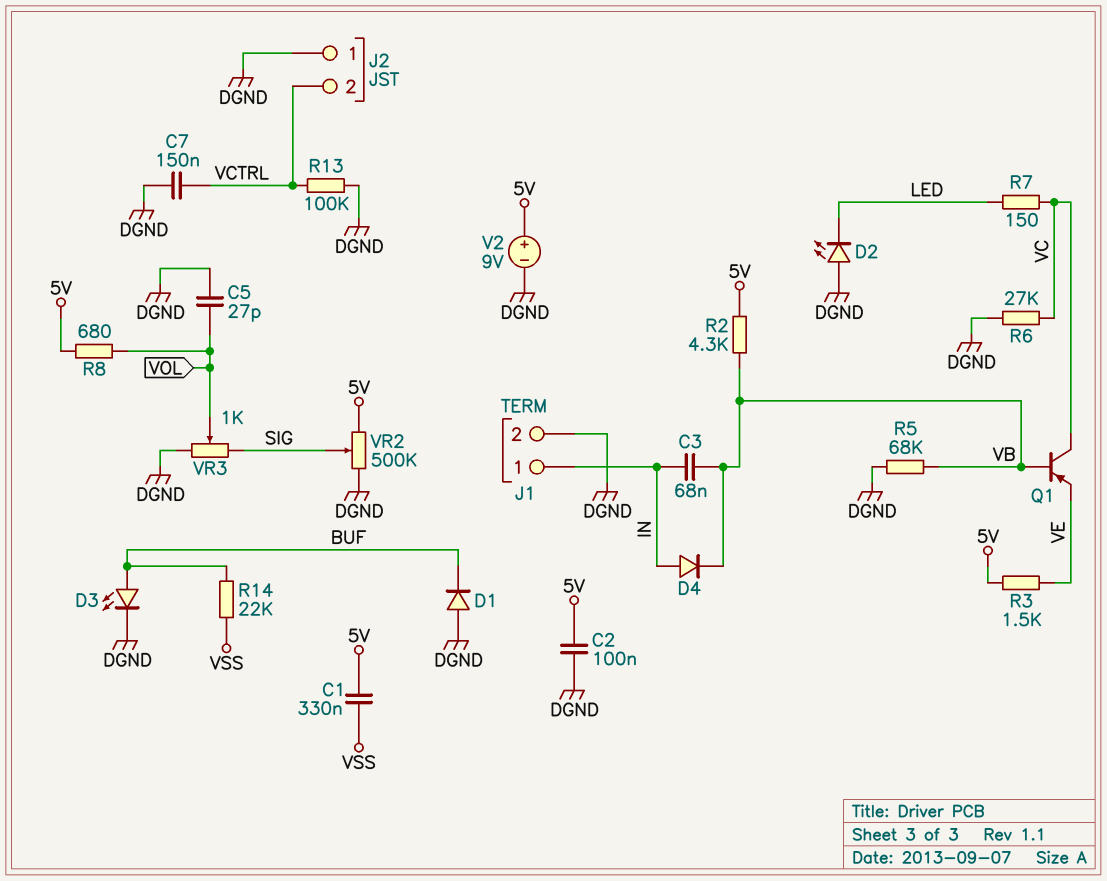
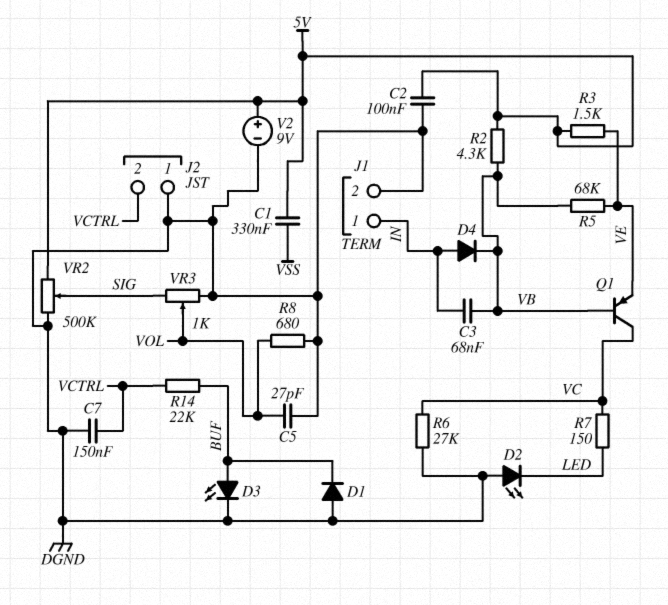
R5: 68k (DGND, VB) -> 68k (VB, VE)
R8: 680 (5V, VOL) -> 680 (DGND, VOL)
R13: 100k (DGND, VCTRL) -> none
R14: 22k (BUF, VSS) -> 22k (BUF, VCTRL)

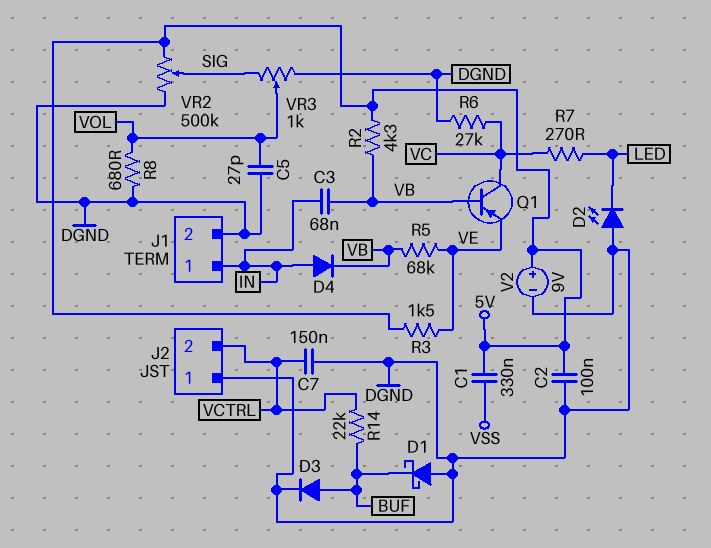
D1: diode (A DGND, K BUF) -> schottky (A DGND, K BUF)
D3: LED (A BUF, K DGND) -> diode (A BUF, K DGND)
R7: 150 (LED, VC) -> 270 (LED, VC)

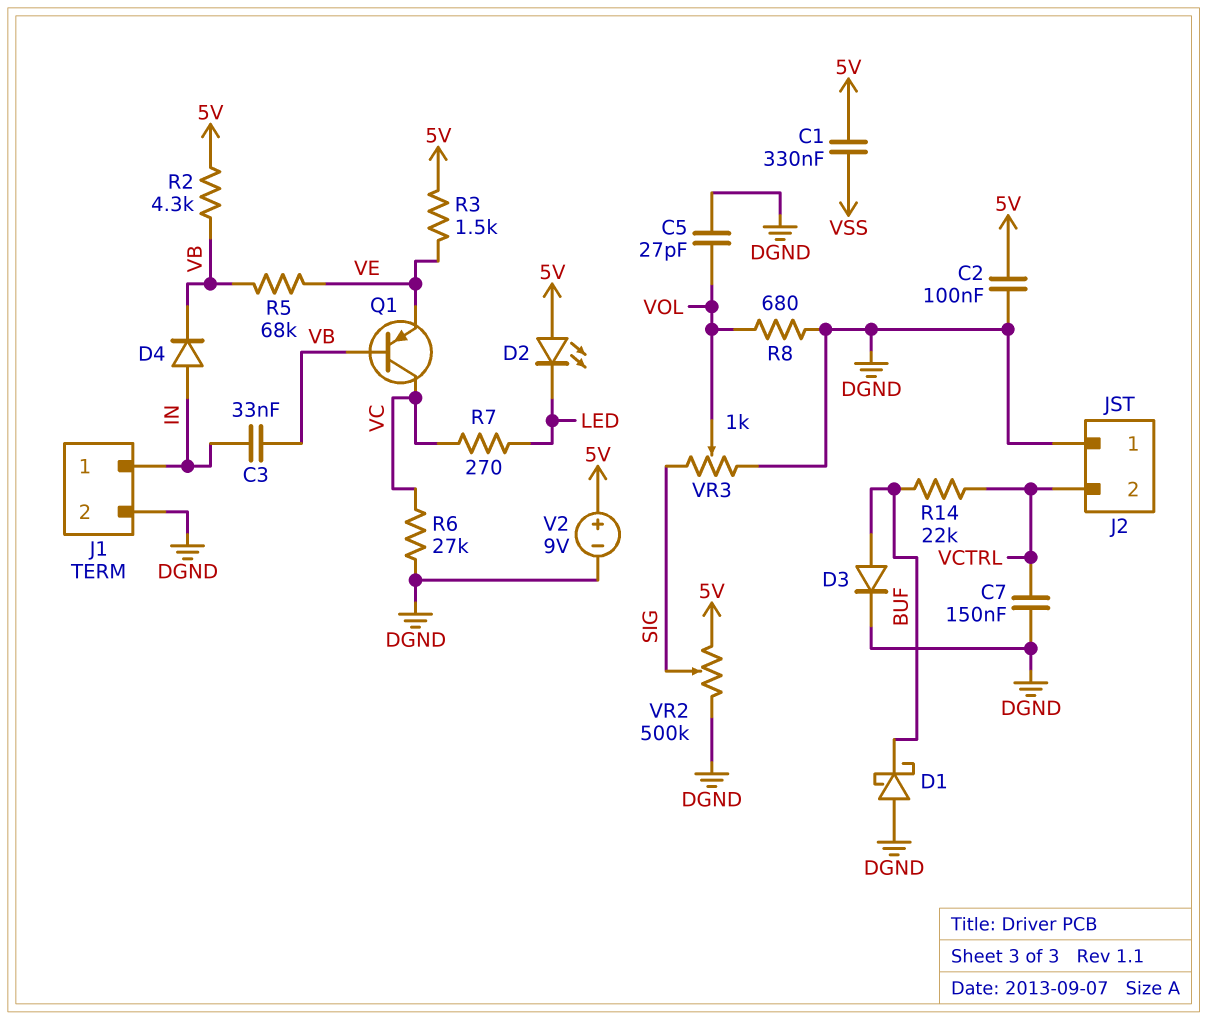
C3: 68nF (IN, VB) -> 33nF (IN, VB)
D2: LED (A DGND, K LED) -> LED (A 5V, K LED)

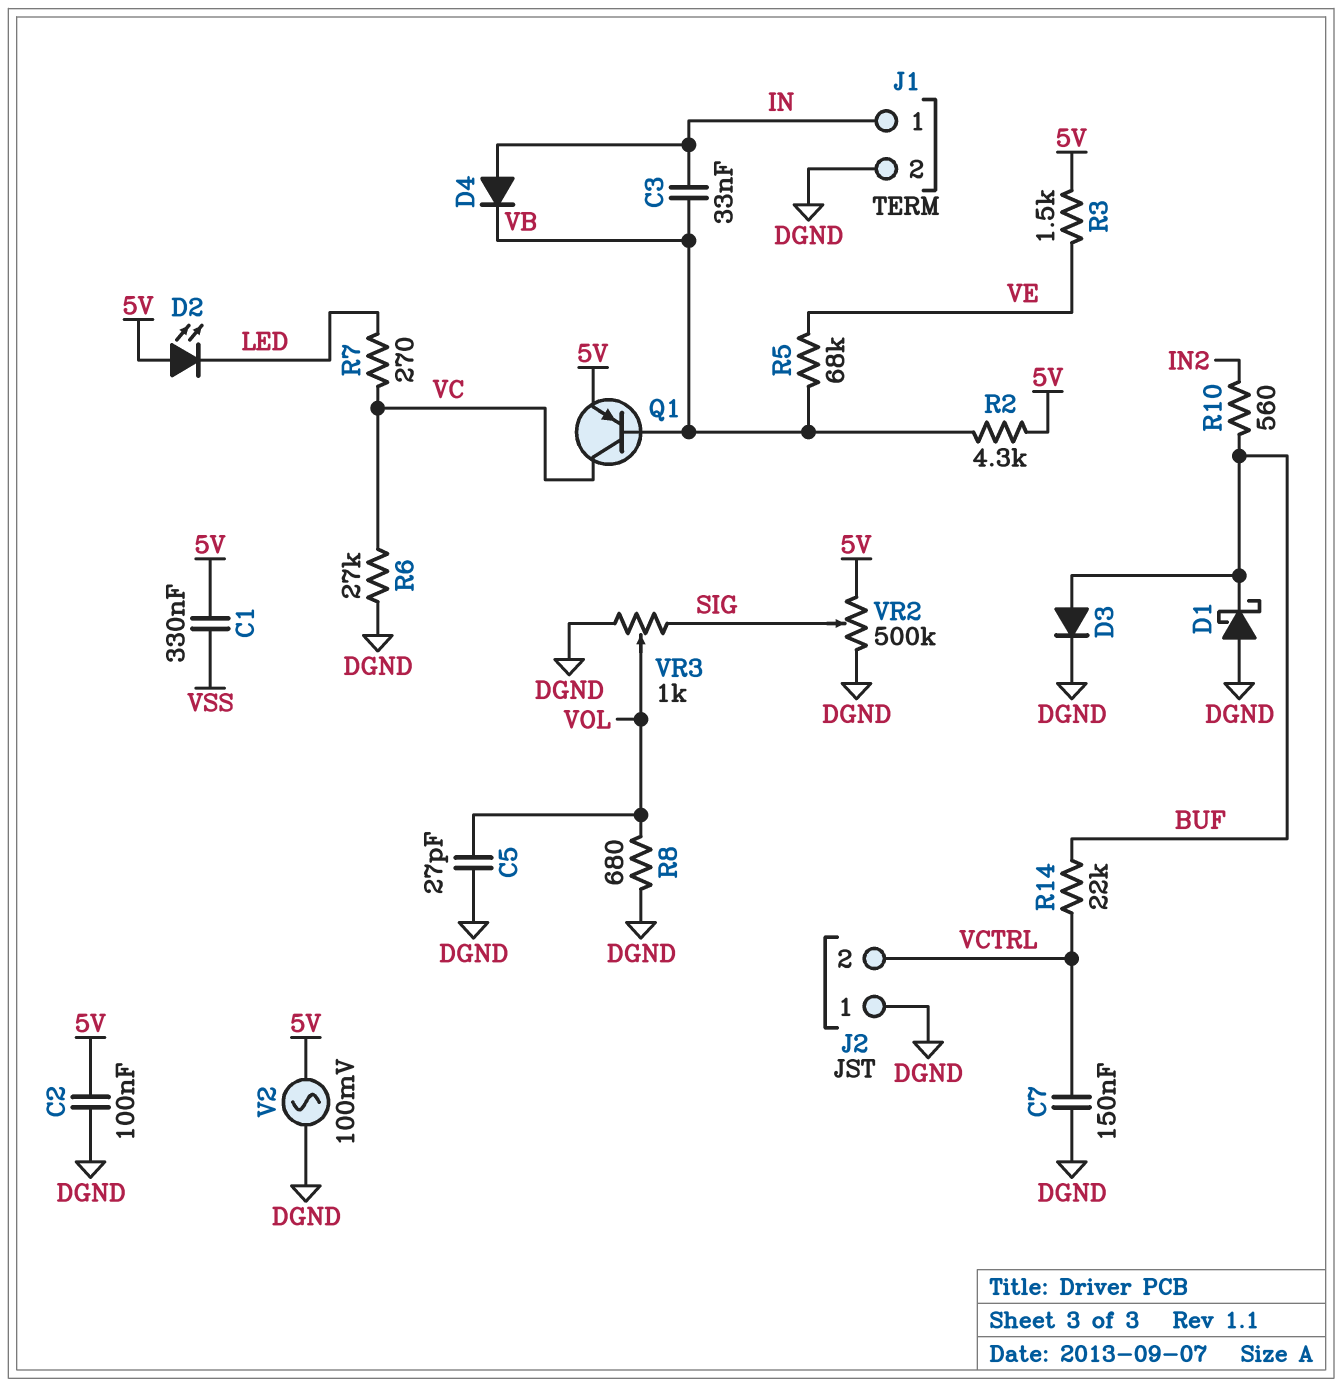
Q1: PNP (B VB, C VC, E VE) -> PNP (B VB, C VC, E 5V)
R10: none -> 560 (BUF, IN2)
V2: 9V (plus 5V, minus DGND) -> AC 100mV (5V, DGND)

